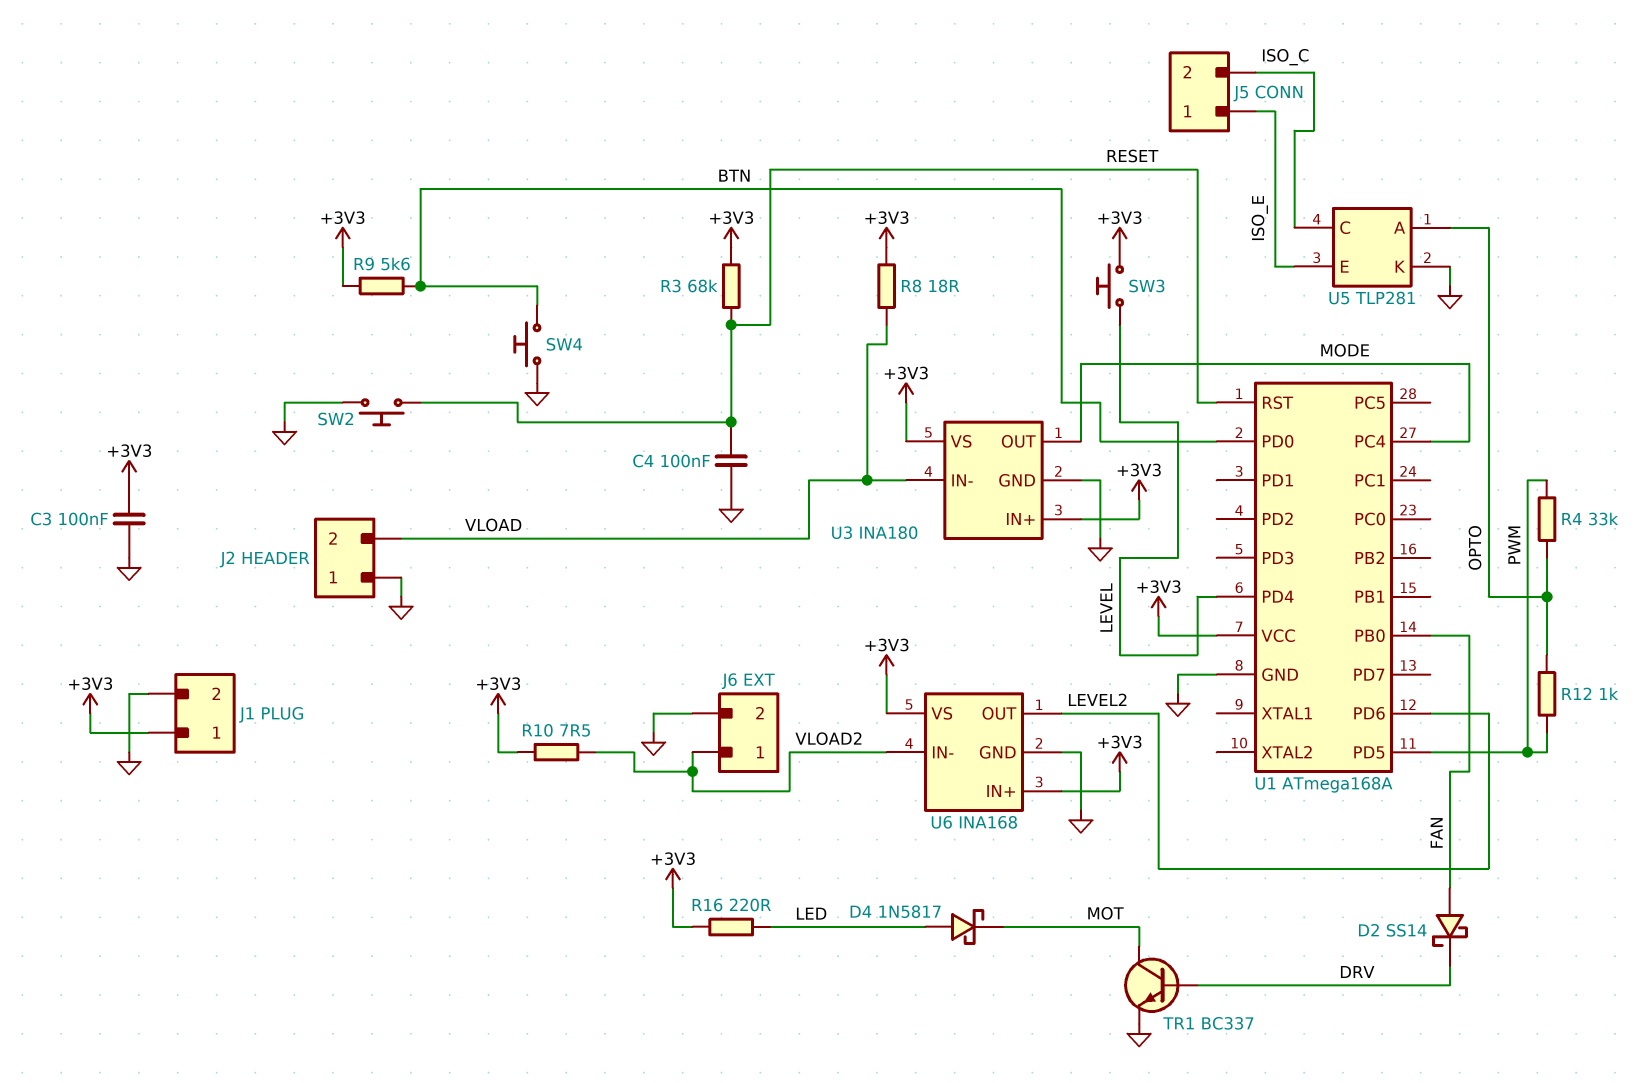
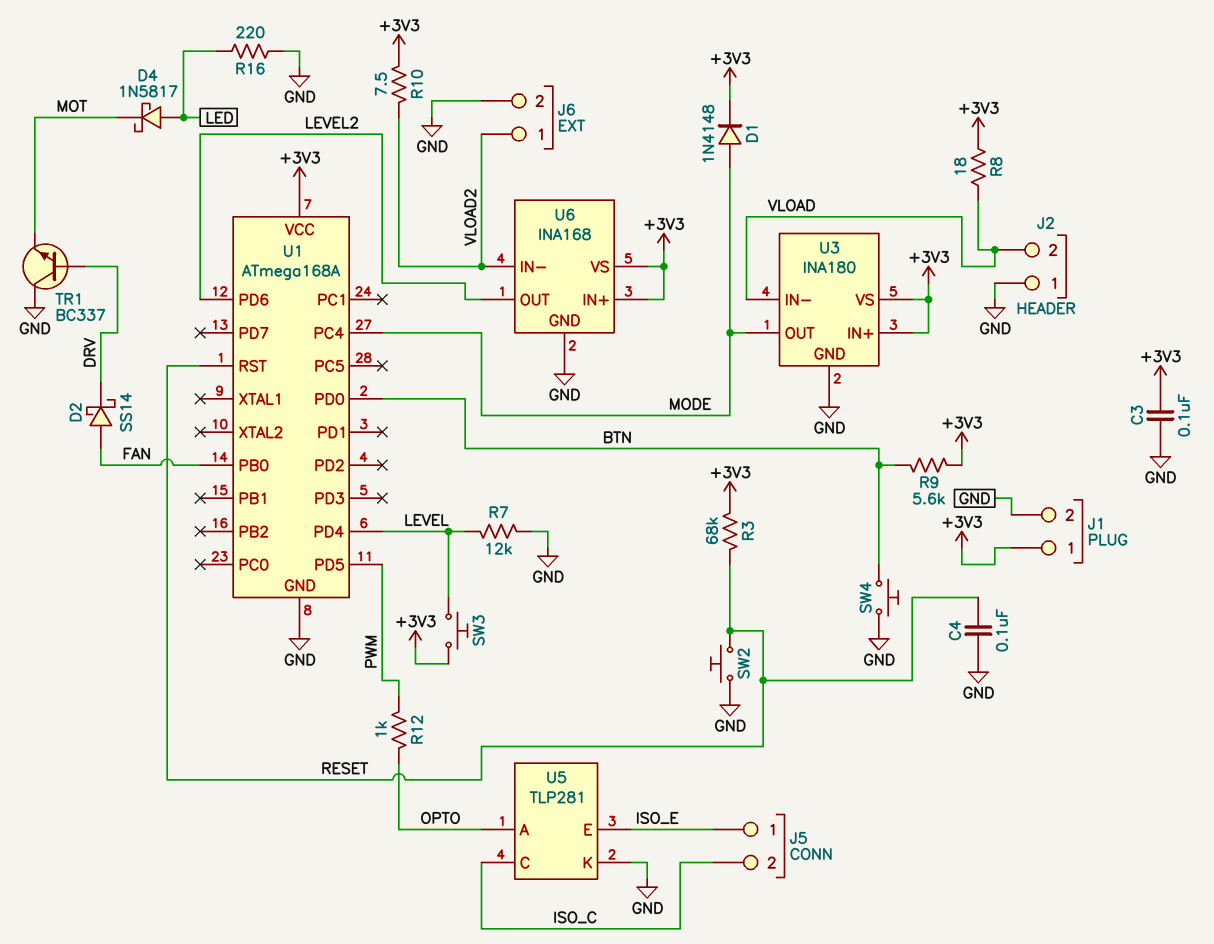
D1: none -> diode 1N4148 (A MODE, K +3V3)
R4: 33k (OPTO, PWM) -> none
R7: none -> 12k (GND, LEVEL)
R16: 220 (+3V3, LED) -> 220 (GND, LED)
TR1: NPN BC337 (B DRV, C MOT, E GND) -> NPN BC337 (B DRV, C GND, E MOT)

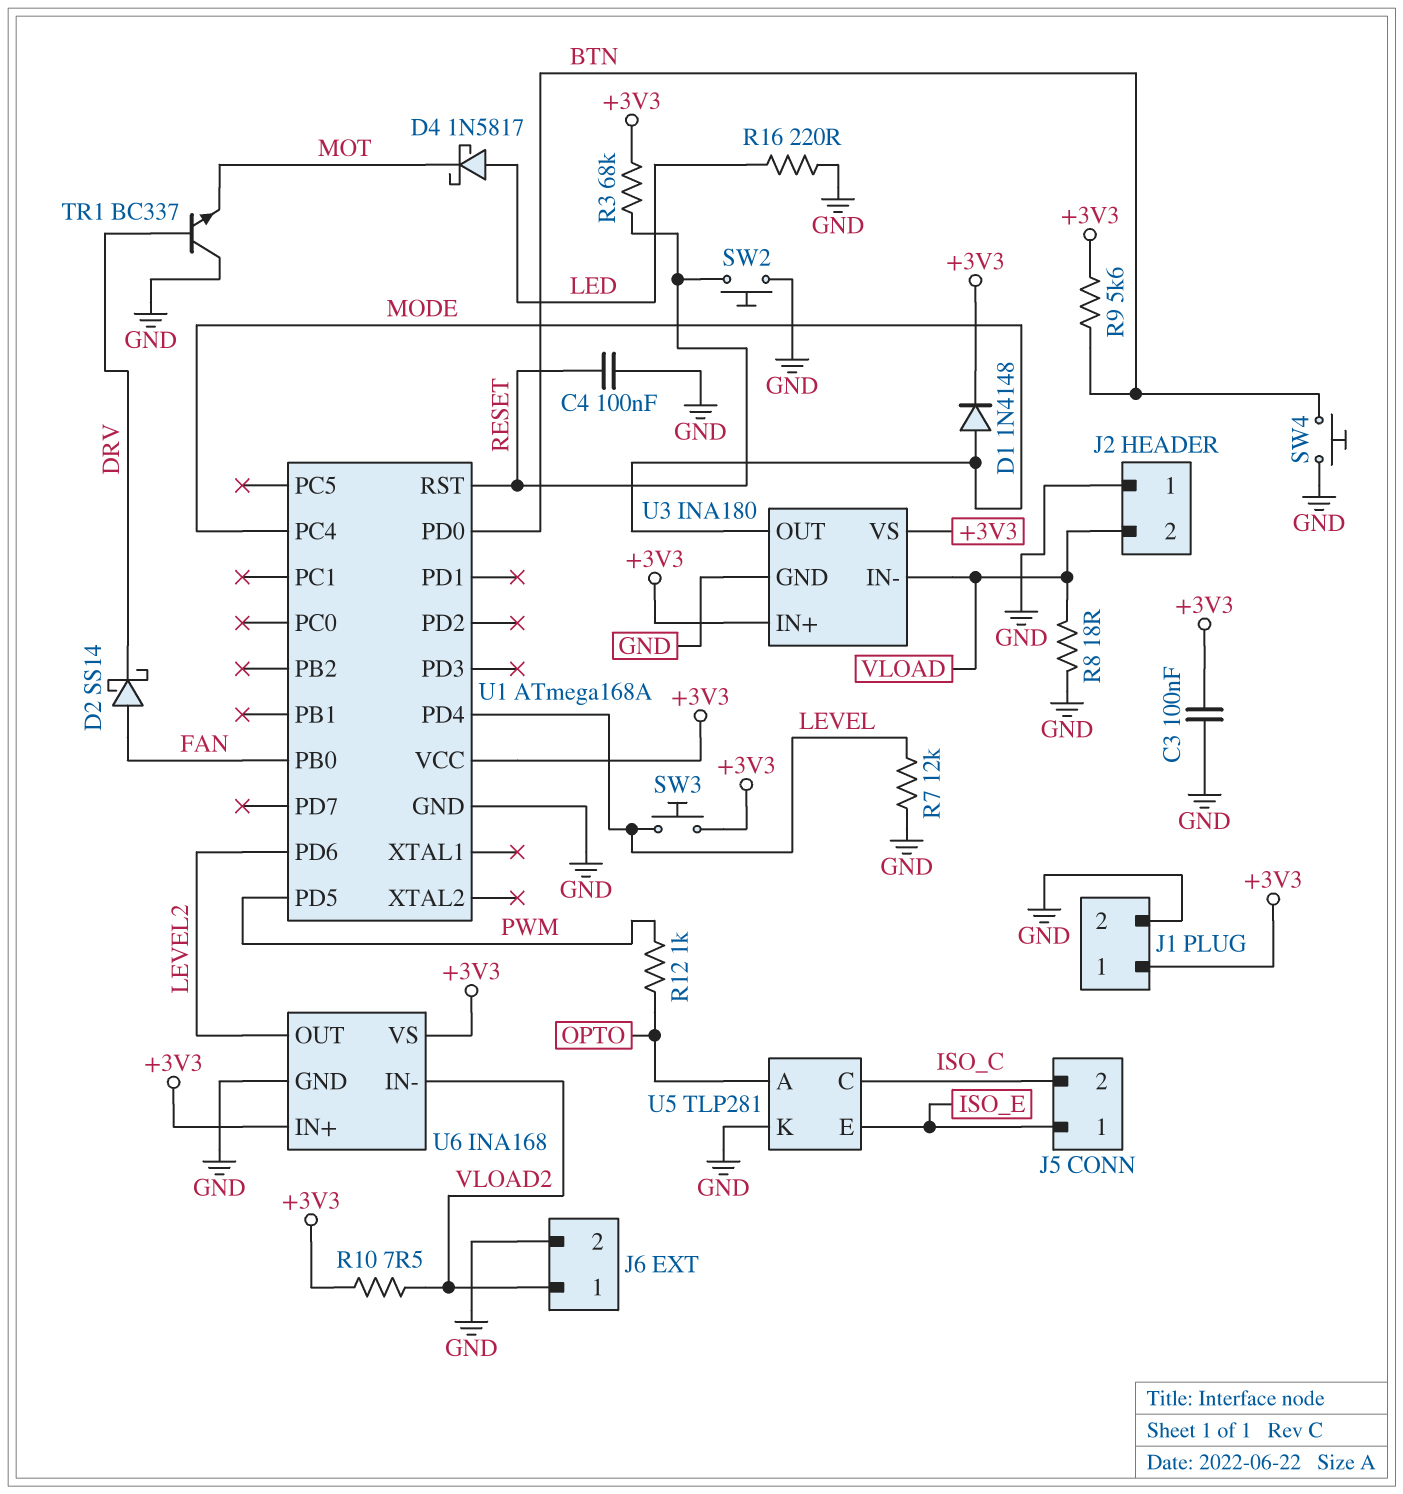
R8: 18 (+3V3, VLOAD) -> 18 (GND, VLOAD)

